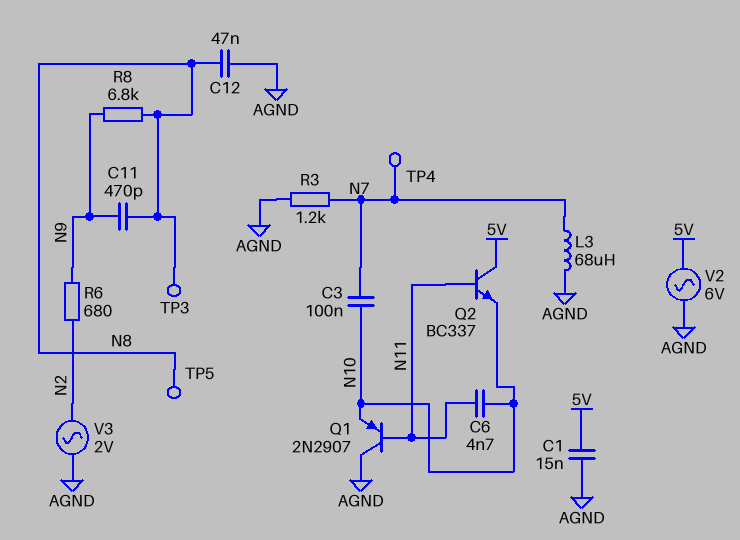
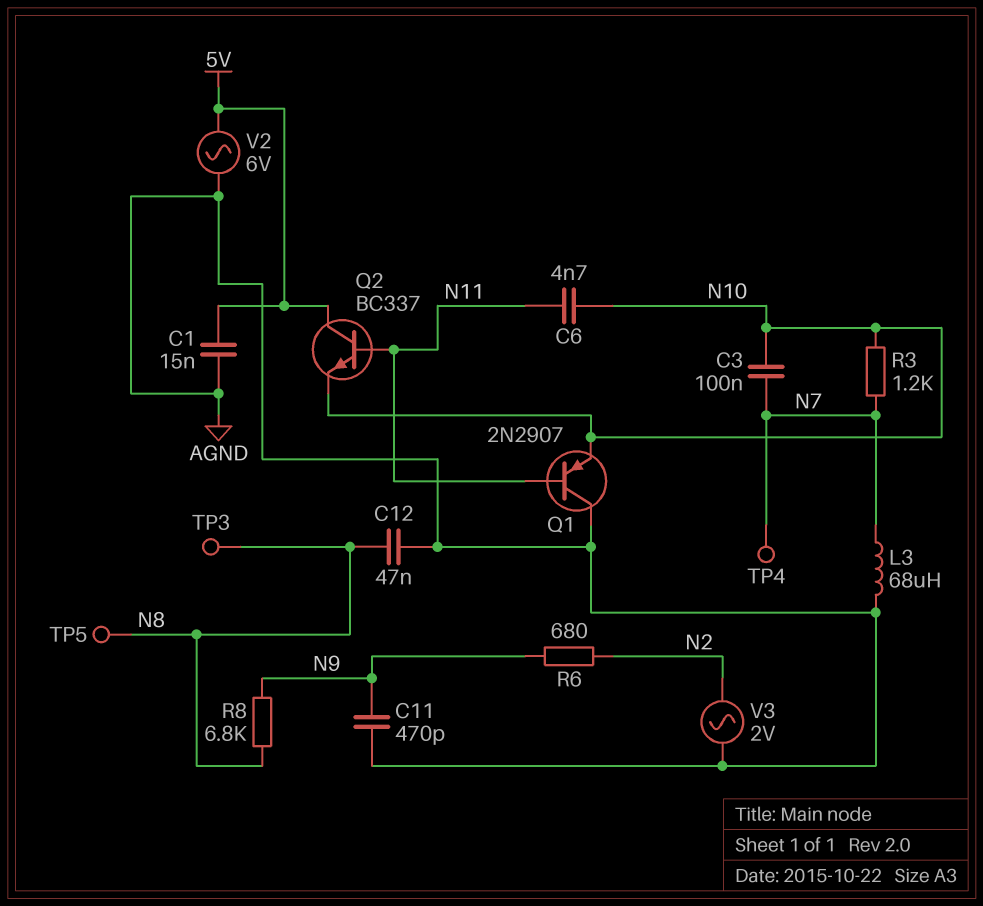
C11: 470pF (N8, N9) -> 470pF (AGND, N9)
R3: 1.2k (AGND, N7) -> 1.2k (N7, N10)

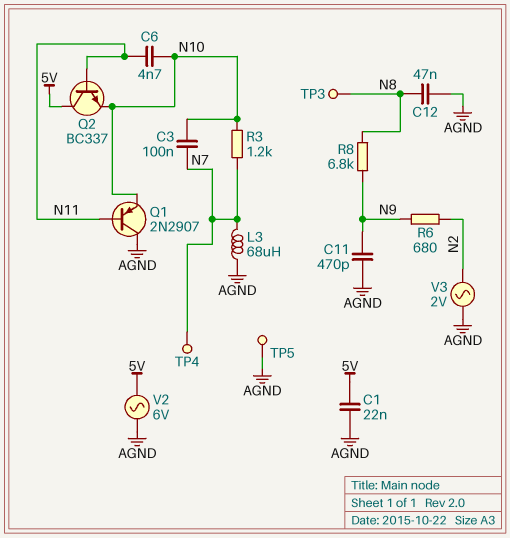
C1: 15nF (5V, AGND) -> 22nF (5V, AGND)
TP5: test point (N8) -> test point (AGND)

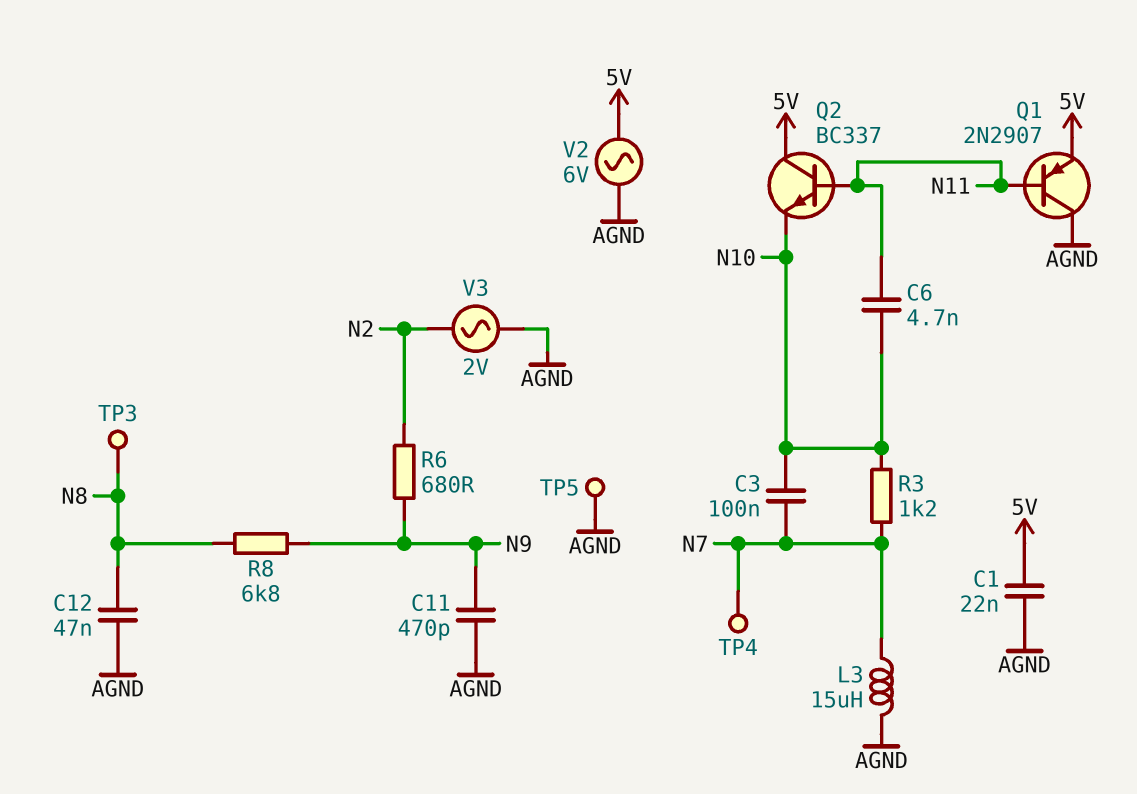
L3: 68uH (AGND, N7) -> 15uH (AGND, N7)
Q1: PNP 2N2907 (B N11, C AGND, E N10) -> PNP 2N2907 (B N11, C AGND, E 5V)

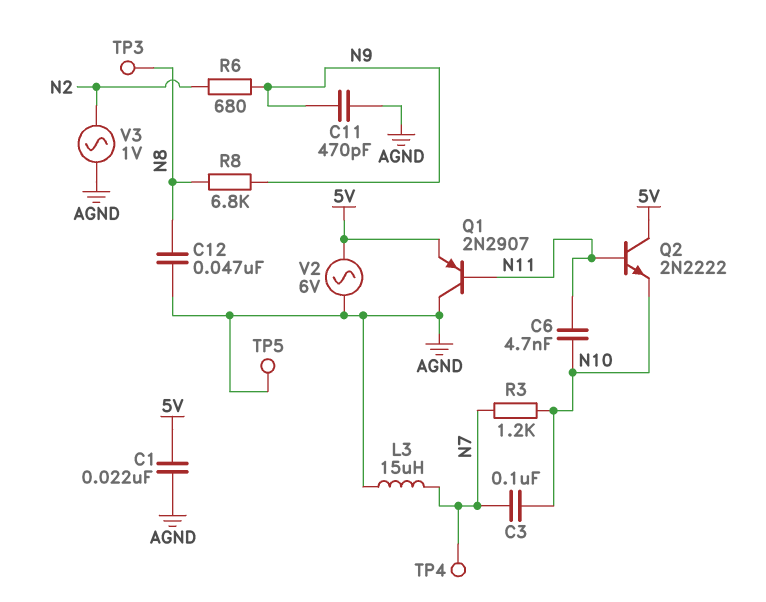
Q2: NPN BC337 (B N11, C 5V, E N10) -> NPN 2N2222 (B N11, C 5V, E N10)
V3: AC 2V (AGND, N2) -> AC 1V (AGND, N2)

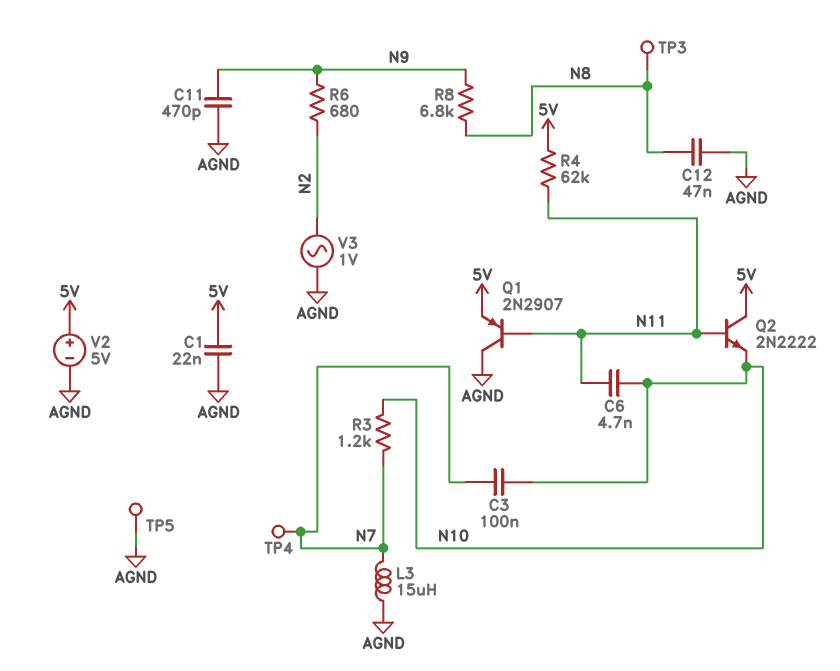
R4: none -> 62k (5V, N11)
V2: AC 6V (5V, AGND) -> 5V (plus 5V, minus AGND)

